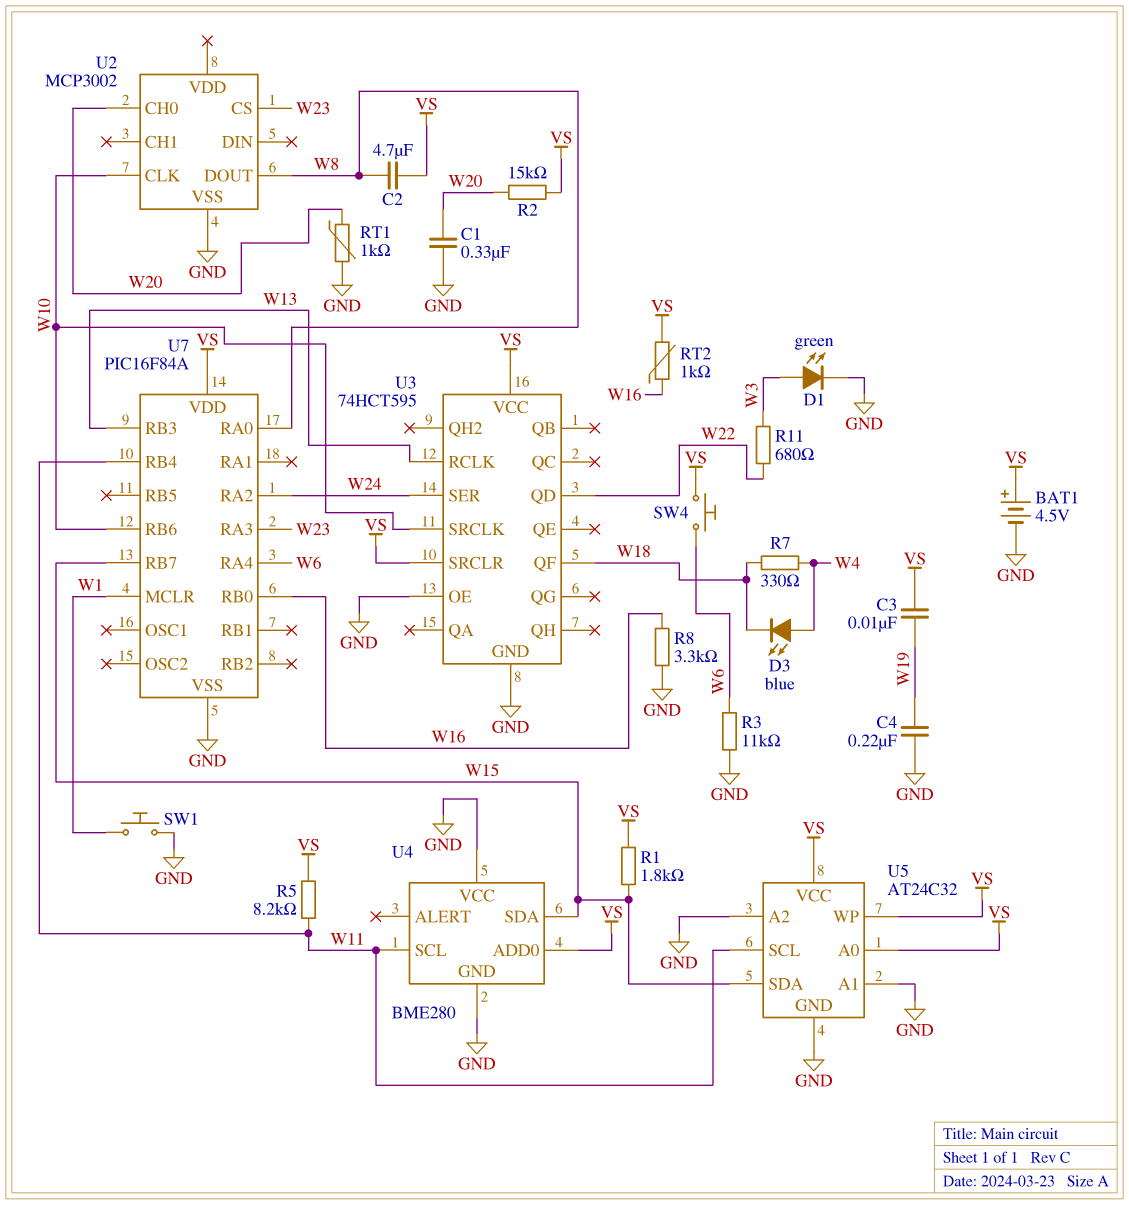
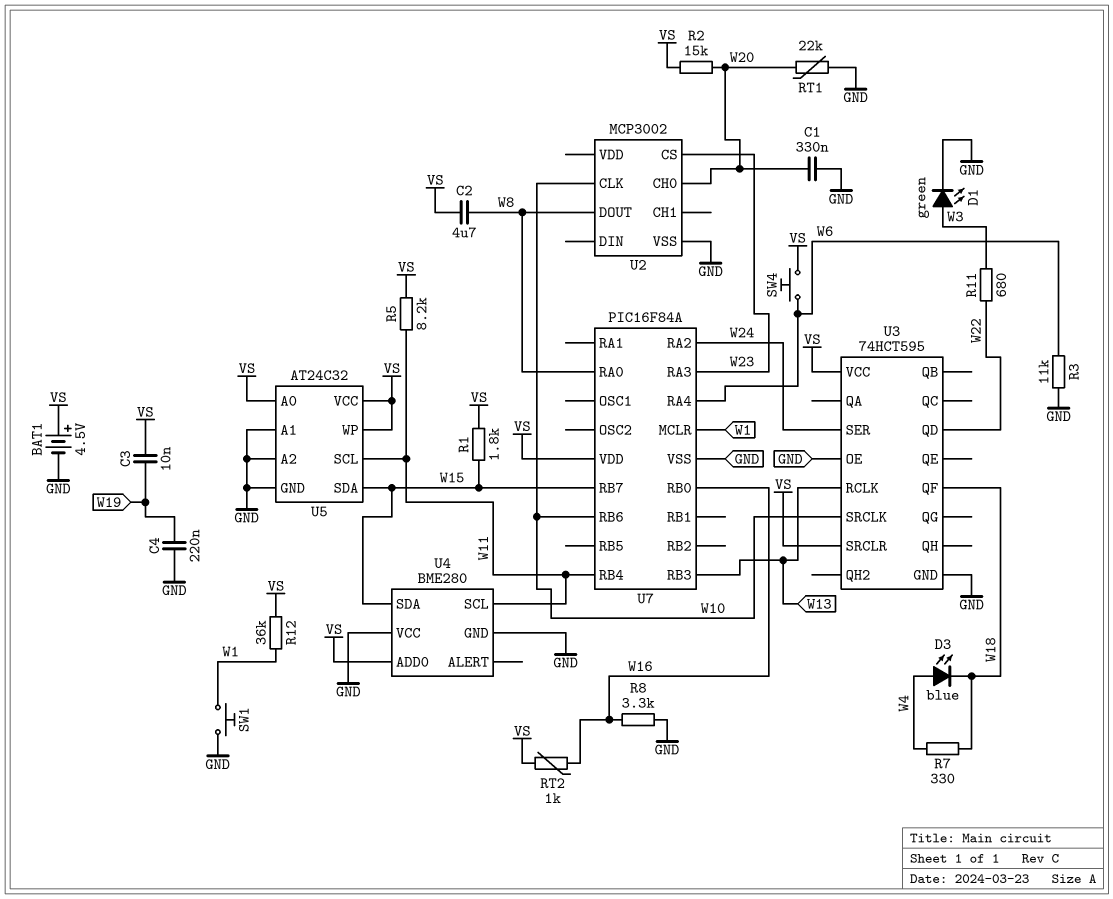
R12: none -> 36k (VS, W1)
RT1: 1k (GND, W20) -> 22k (GND, W20)

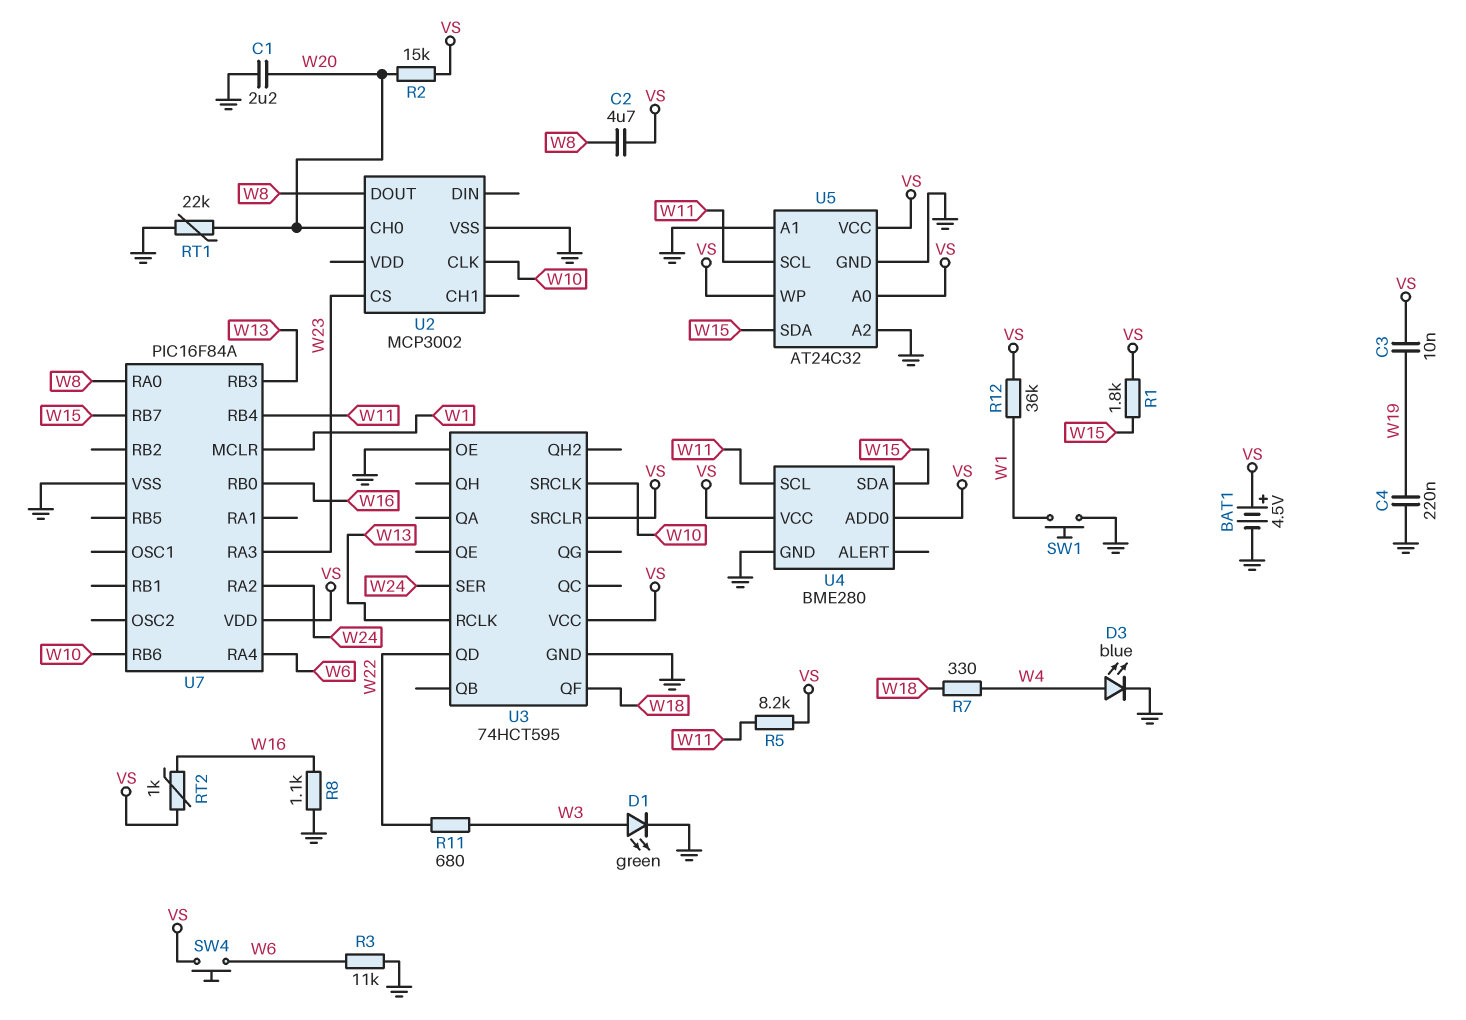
C1: 330nF (GND, W20) -> 2.2uF (GND, W20)
D3: LED blue (A W4, K W18) -> LED blue (A W4, K GND)
R8: 3.3k (GND, W16) -> 1.1k (GND, W16)
U4 pin VCC: GND -> VS

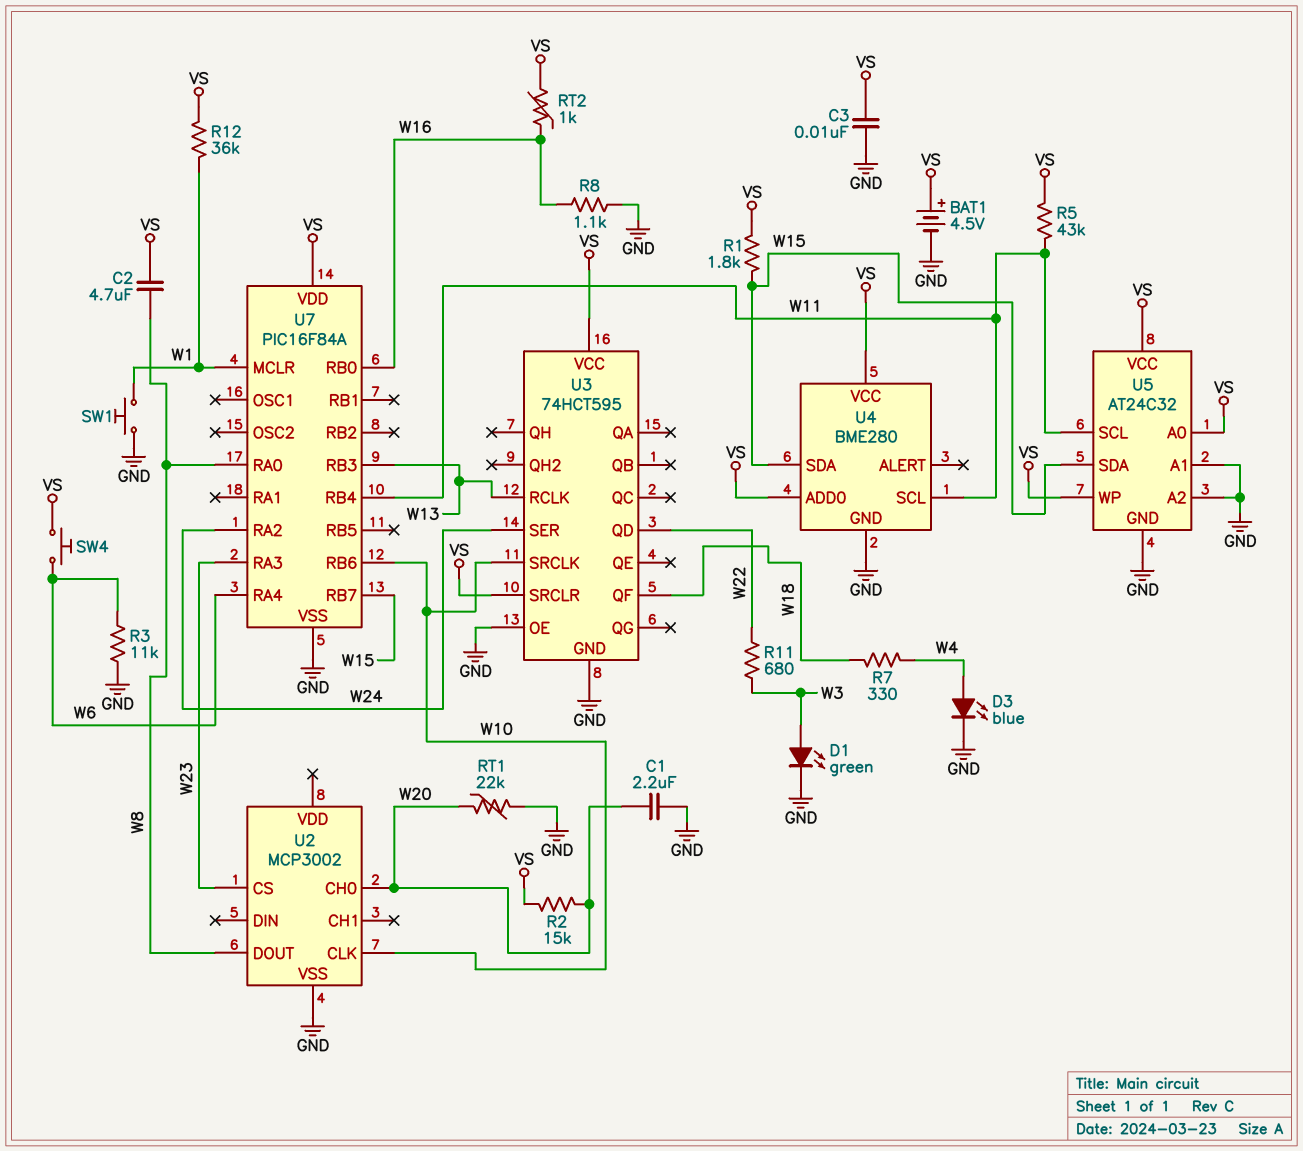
C3: 10nF (VS, W19) -> 10nF (GND, VS)
C4: 220nF (GND, W19) -> none
R5: 8.2k (VS, W11) -> 43k (VS, W11)

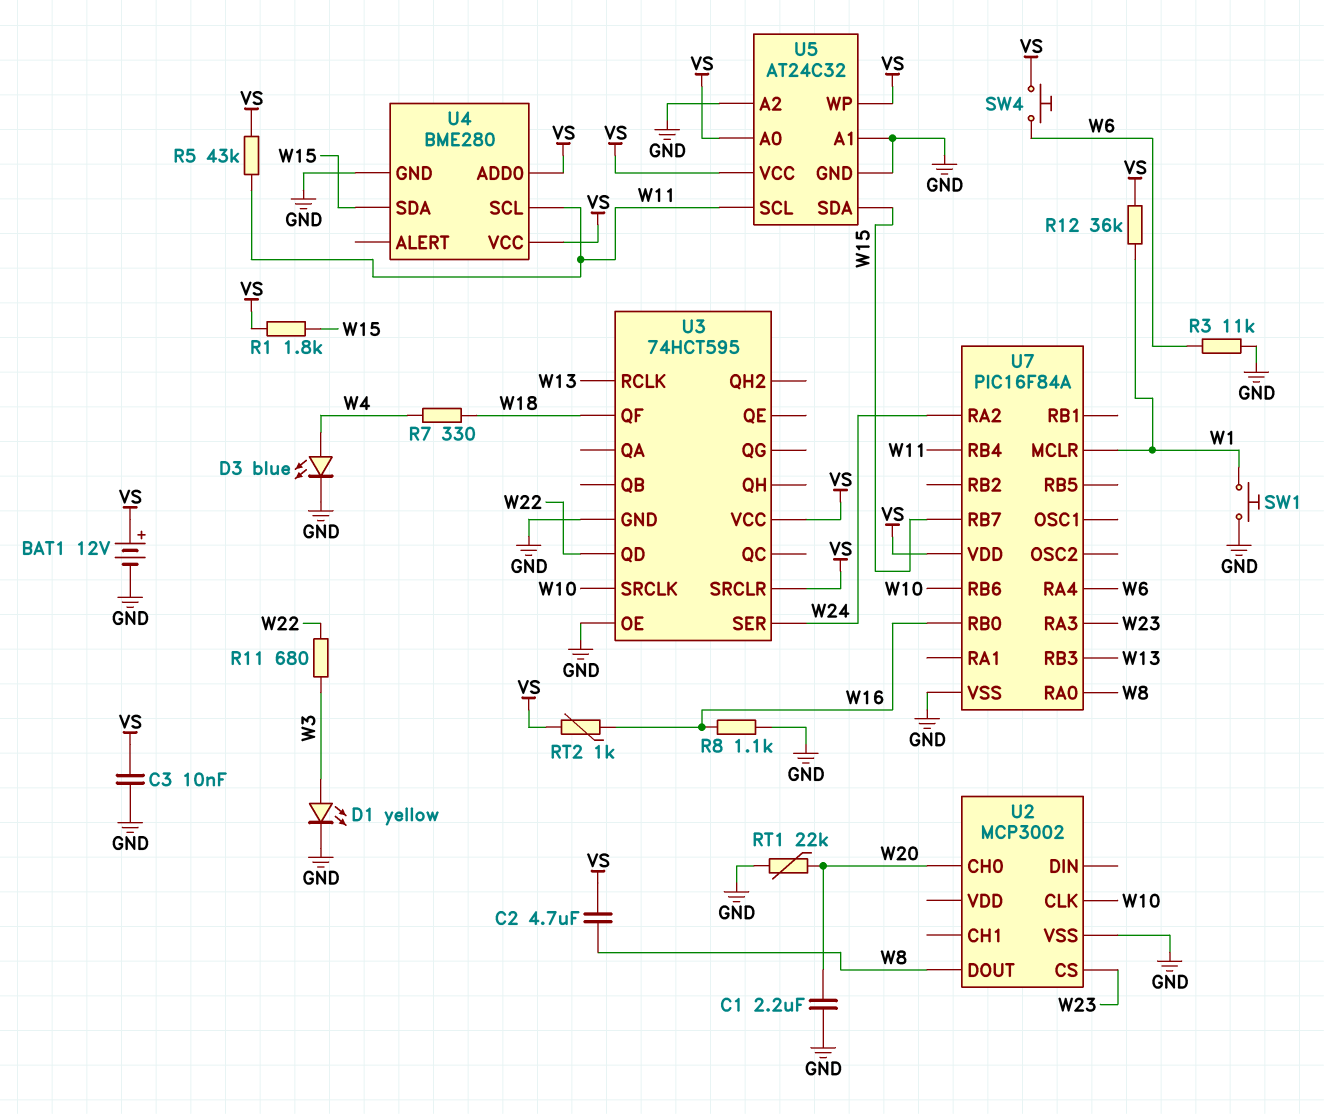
BAT1: 4.5V (plus VS, minus GND) -> 12V (plus VS, minus GND)
D1: LED green (A W3, K GND) -> LED yellow (A W3, K GND)
R2: 15k (VS, W20) -> none

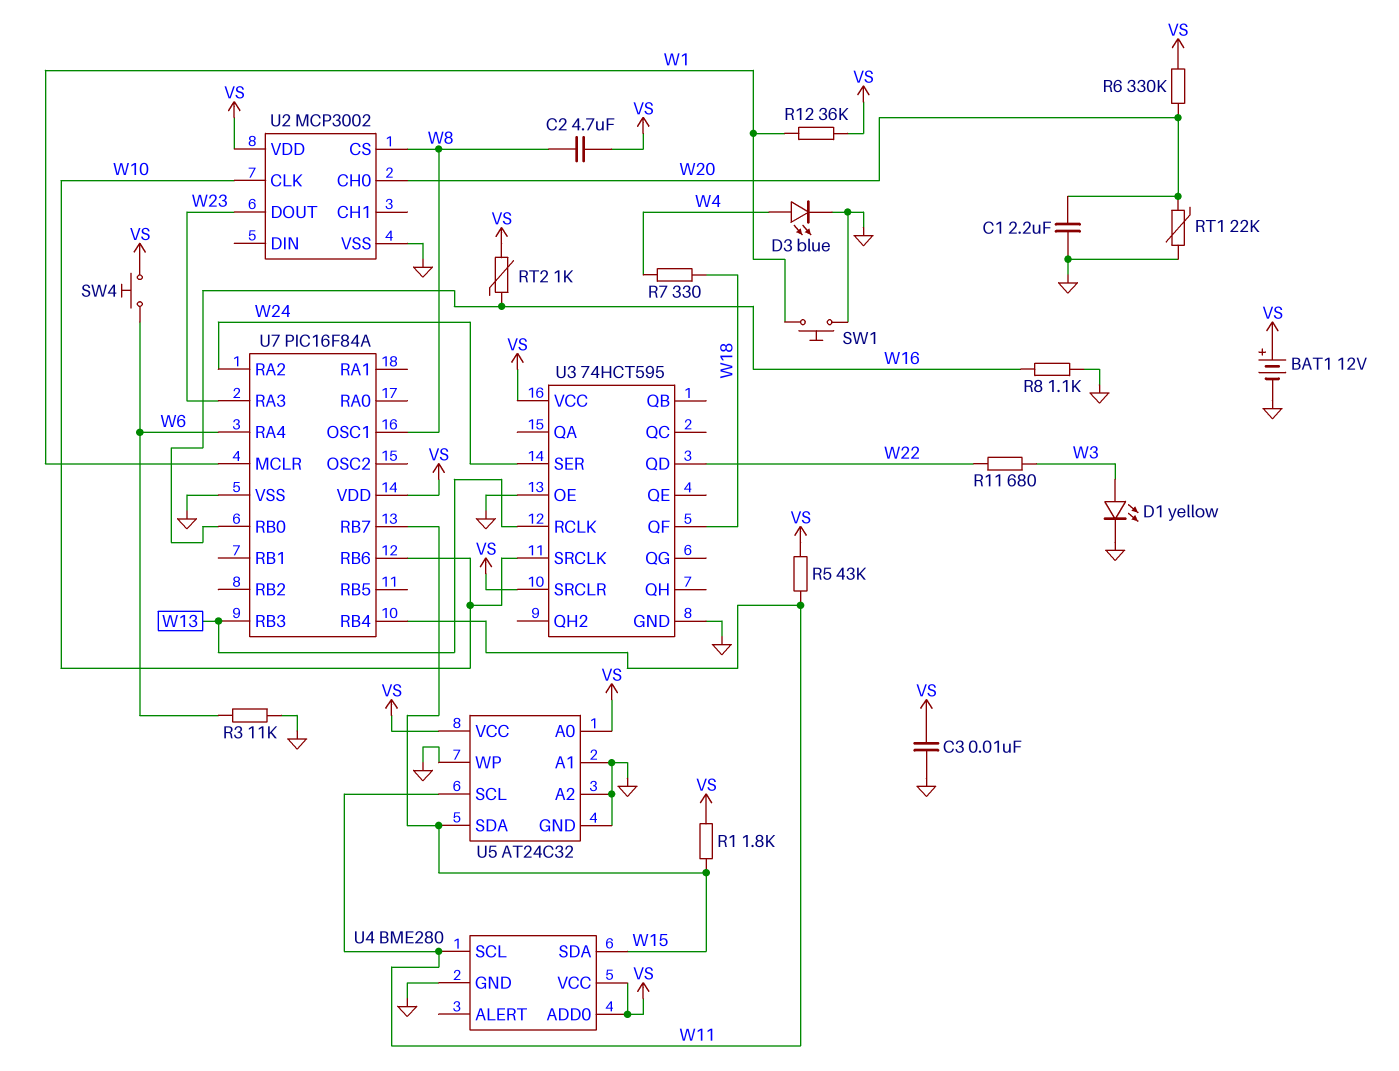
R6: none -> 330k (VS, W20)
U2 pin CS: W23 -> W8
U2 pin DOUT: W8 -> W23
U2 pin VDD: none -> VS
U5 pin WP: VS -> GND
U7 pin OSC1: none -> W8
U7 pin RA0: W8 -> none

